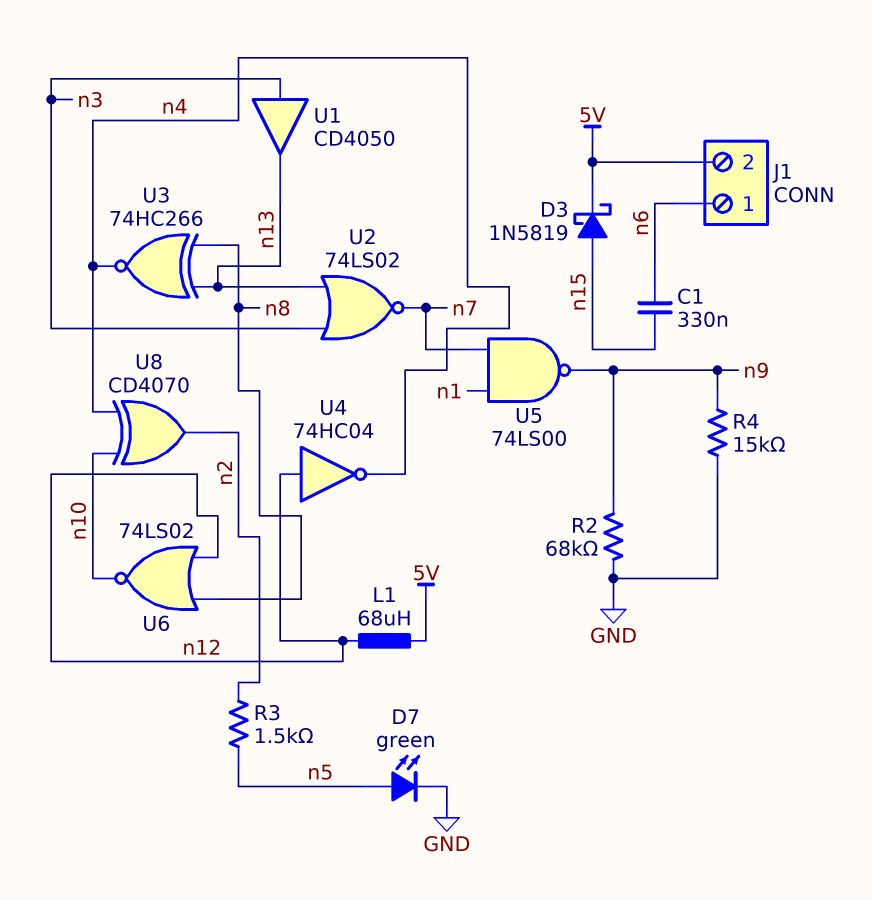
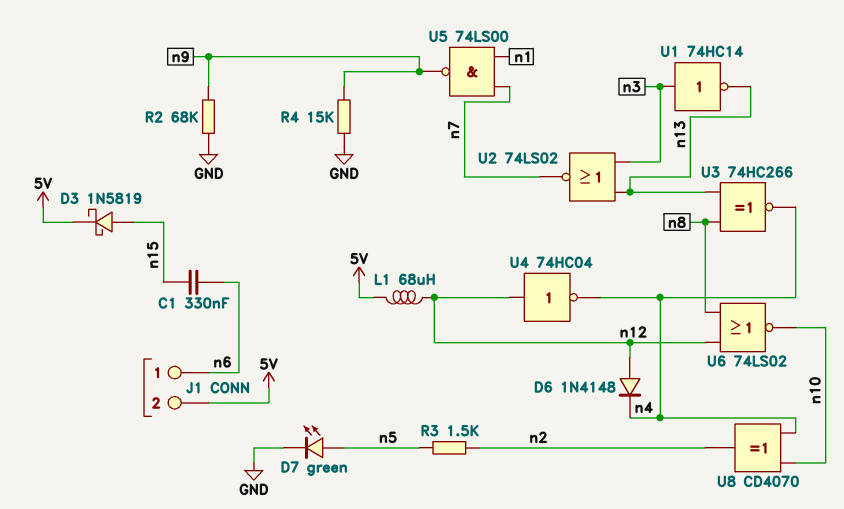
D6: none -> diode 1N4148 (A n12, K n4)
U1: buffer CD4050 (in n3, out n13) -> NOT 74HC14 (in n3, out n13)

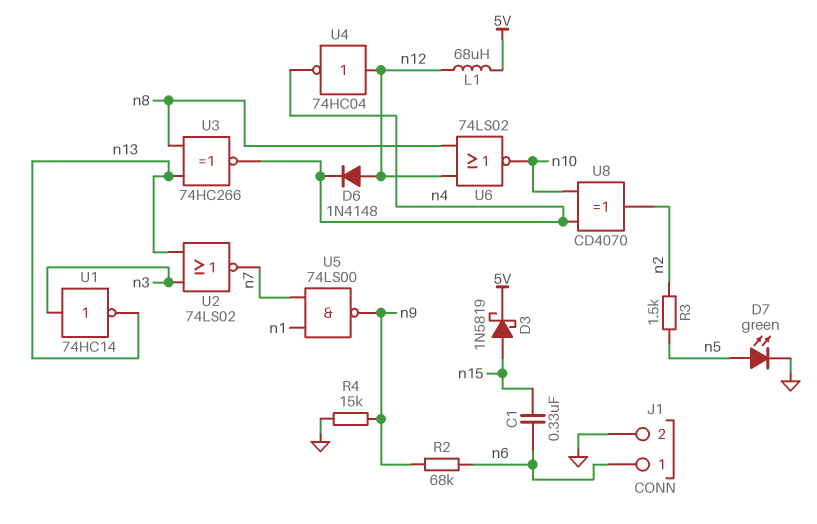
J1 pin 2: 5V -> GND
R2: 68k (GND, n9) -> 68k (n6, n9)

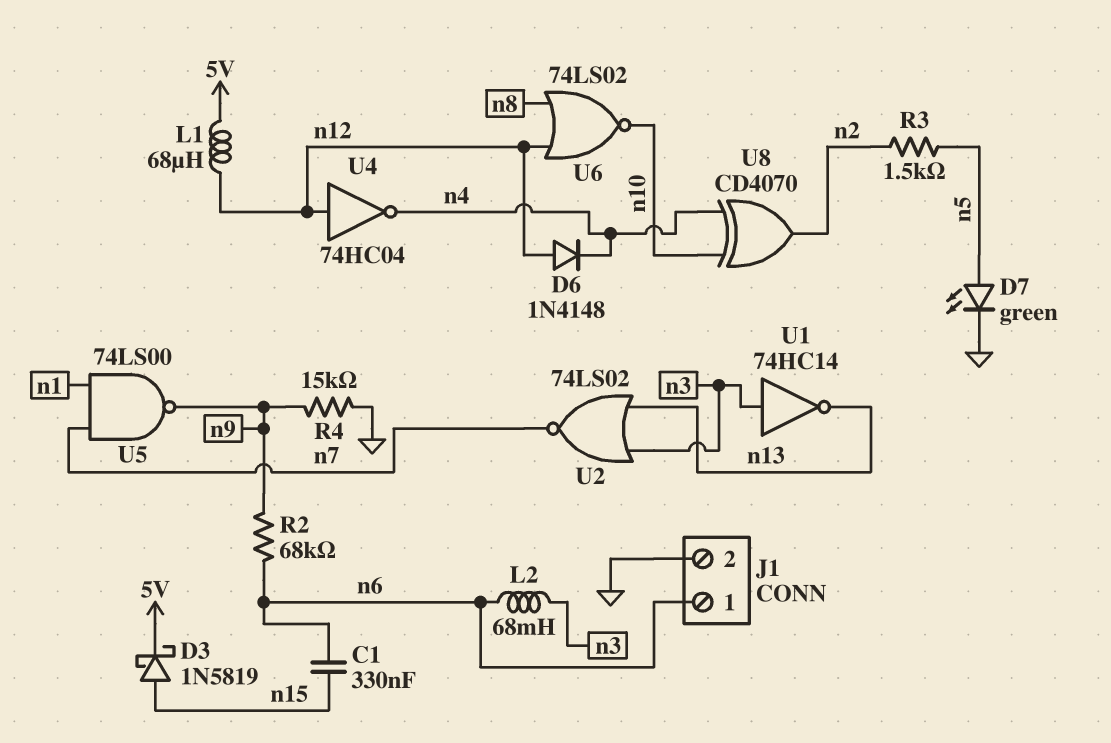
L2: none -> 68mH (n3, n6)
U3: XNOR 74HC266 (in n8, in n13, out n4) -> none

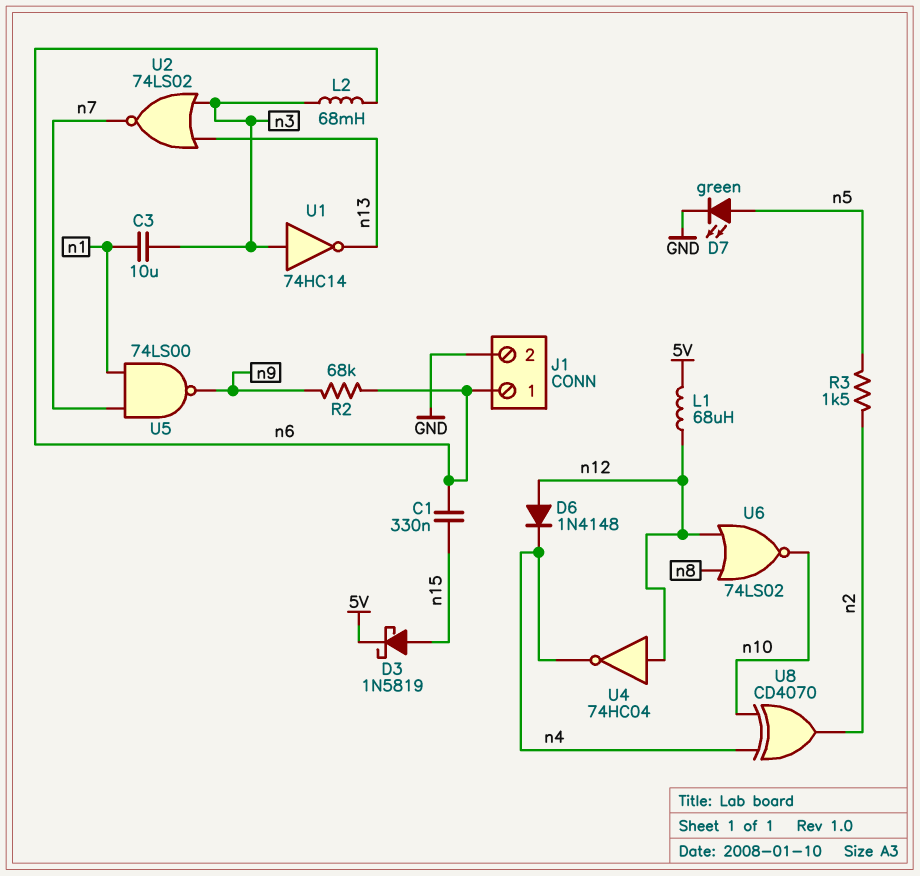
C3: none -> 10uF (n1, n3)
R4: 15k (GND, n9) -> none

